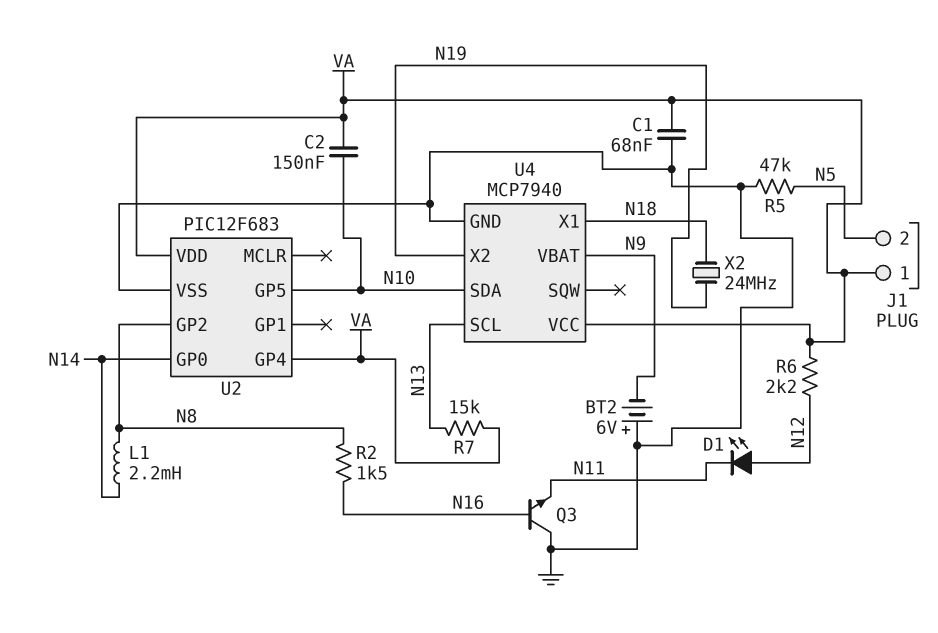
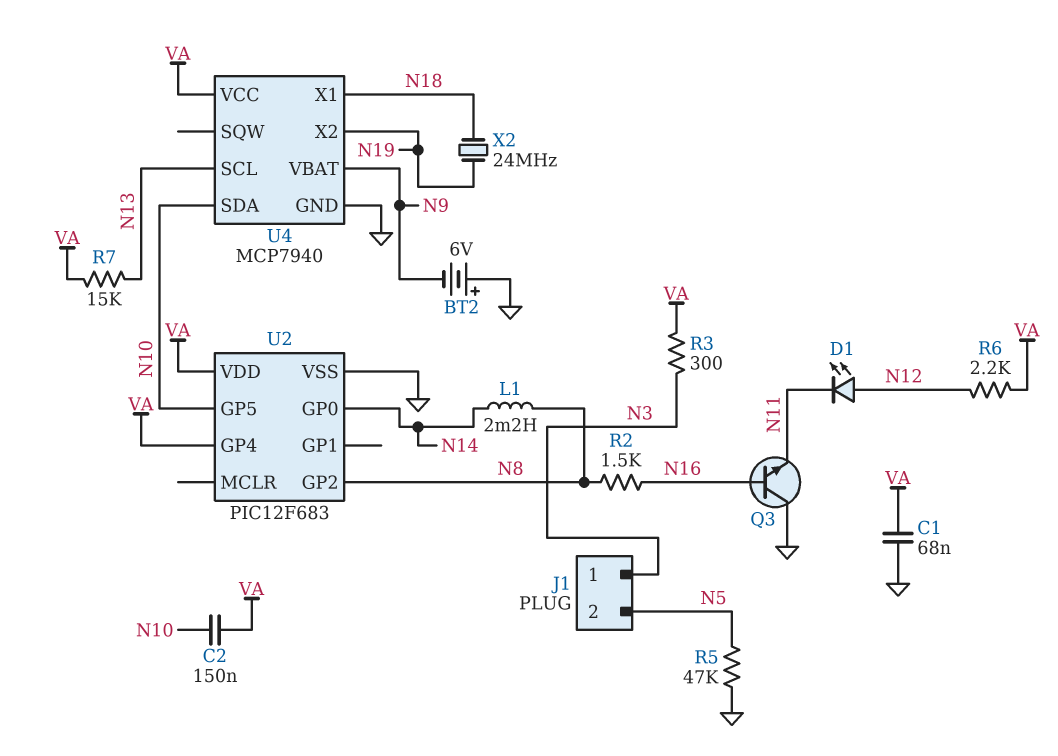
J1 pin 1: VA -> N3
R3: none -> 300 (N3, VA)

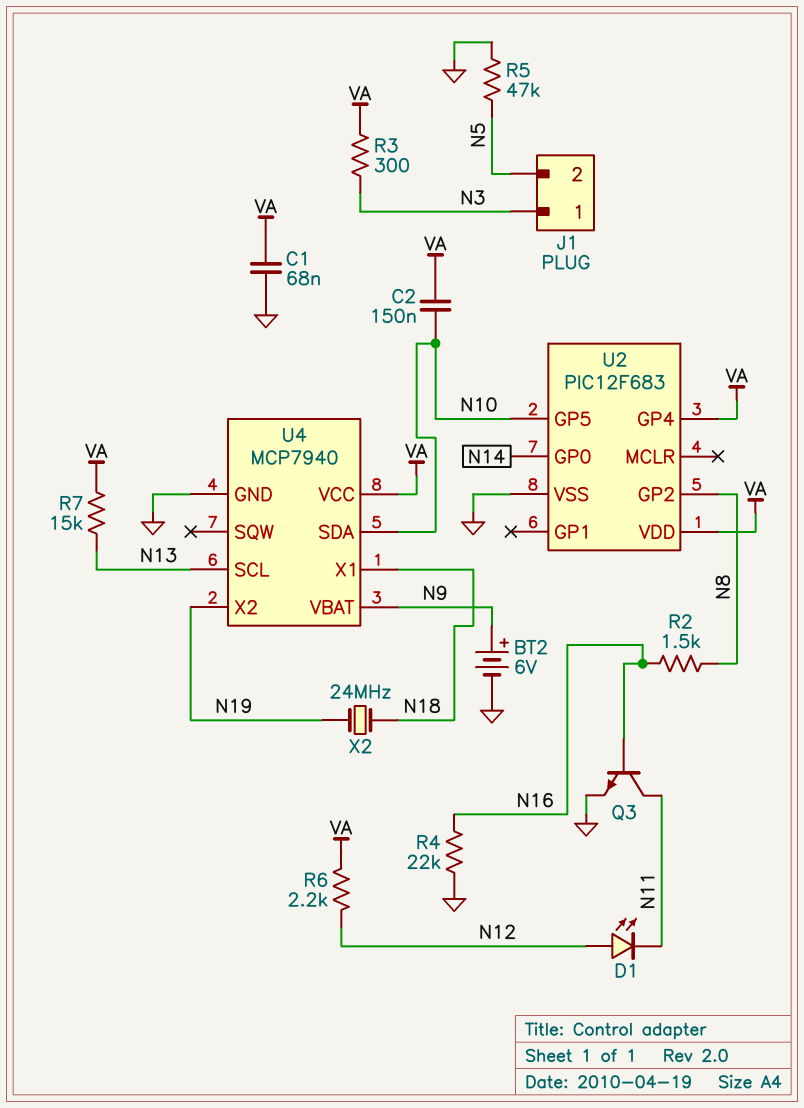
BT2: 6V (plus GND, minus N9) -> 6V (plus N9, minus GND)
L1: 2.2mH (N8, N14) -> none
Q3: NPN (B N16, C GND, E N11) -> NPN (B N16, C N11, E GND)
R4: none -> 22k (GND, N16)

